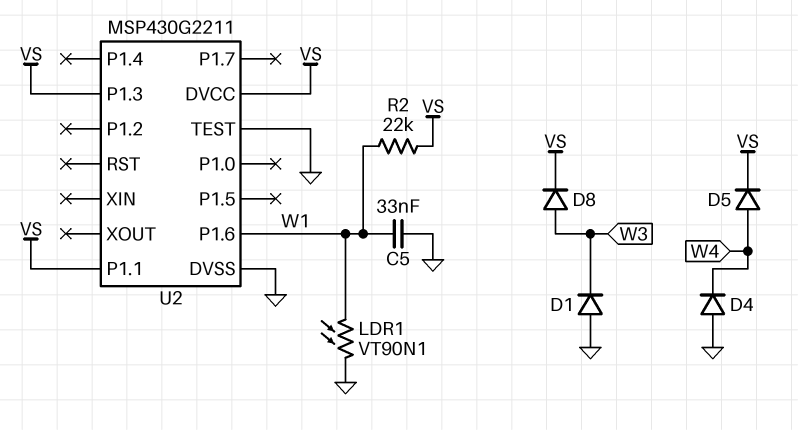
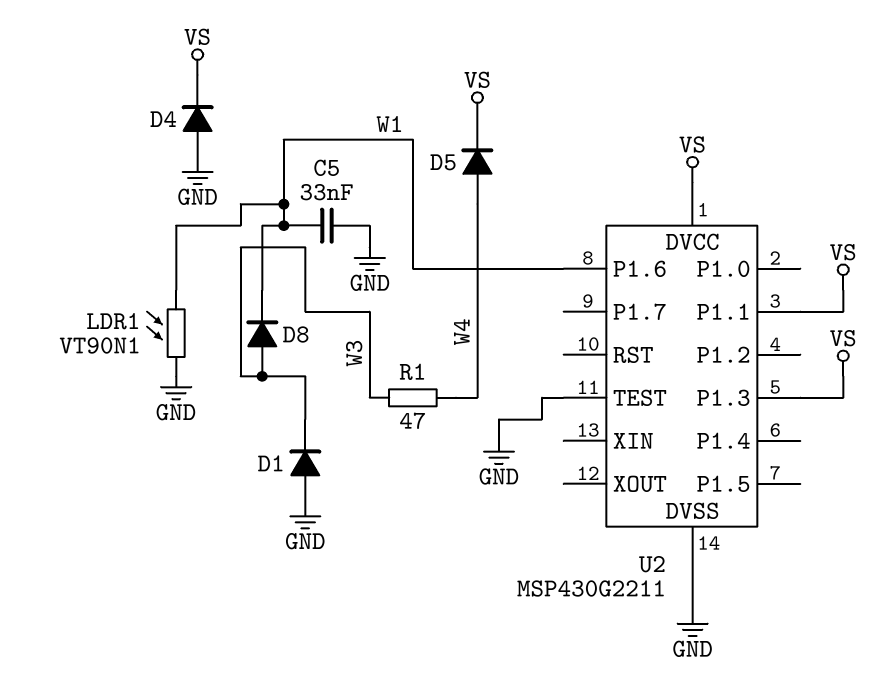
D4: diode (A GND, K W4) -> diode (A GND, K VS)
D8: diode (A W3, K VS) -> diode (A W3, K W1)
R1: none -> 47 (W3, W4)
R2: 22k (VS, W1) -> none

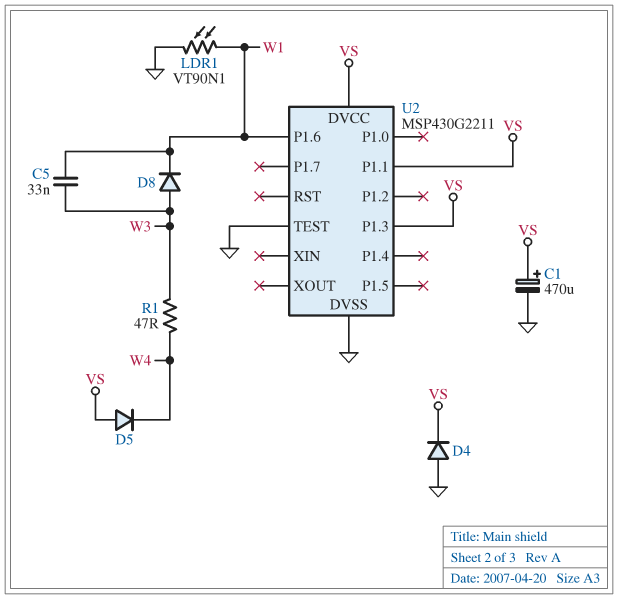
C1: none -> 470uF (plus VS, minus GND)
C5: 33nF (GND, W1) -> 33nF (W1, W3)
D1: diode (A GND, K W3) -> none
D5: diode (A W4, K VS) -> diode (A VS, K W4)

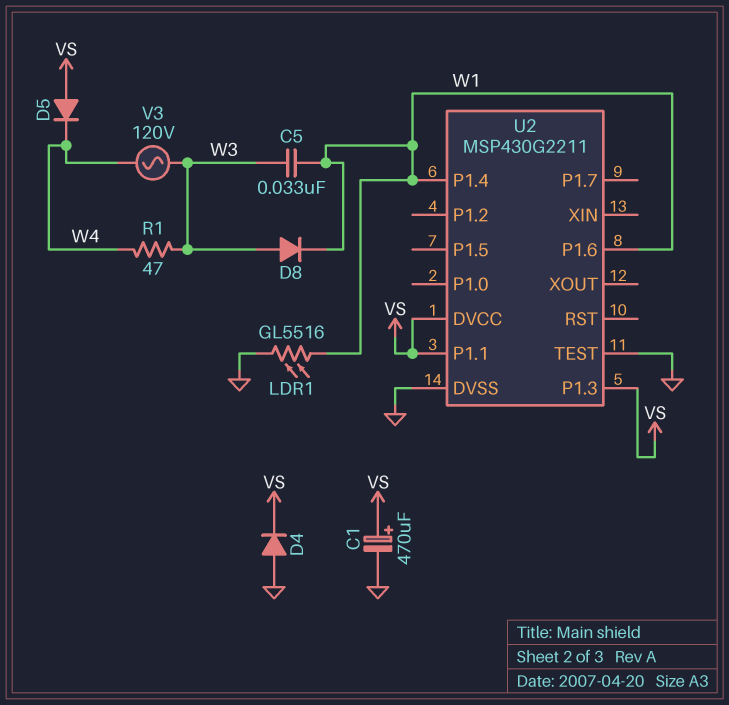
LDR1: VT90N1 (GND, W1) -> GL5516 (GND, W1)
U2 pin P1.4: none -> W1
V3: none -> AC 120V (W3, W4)

